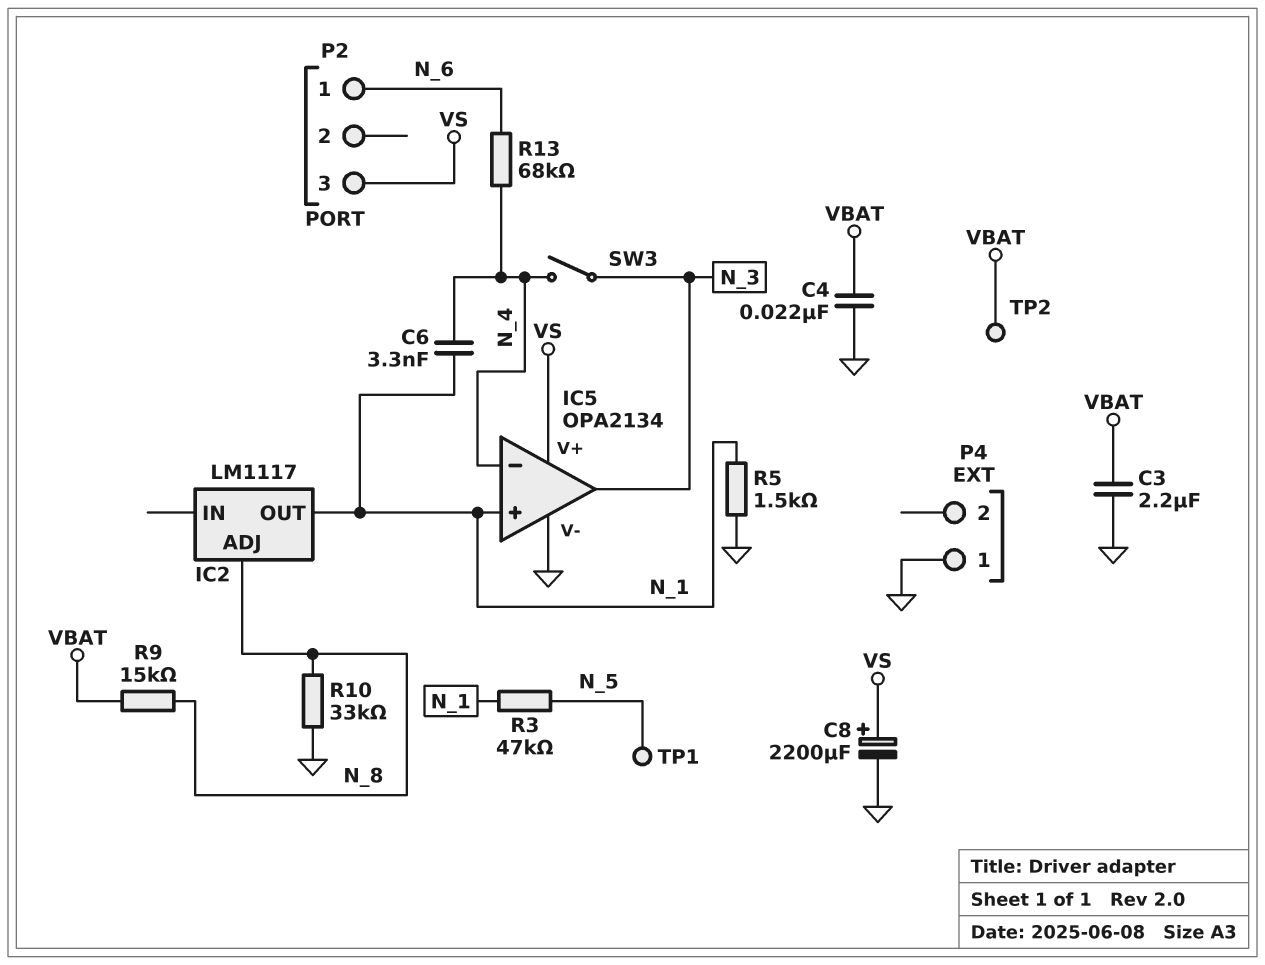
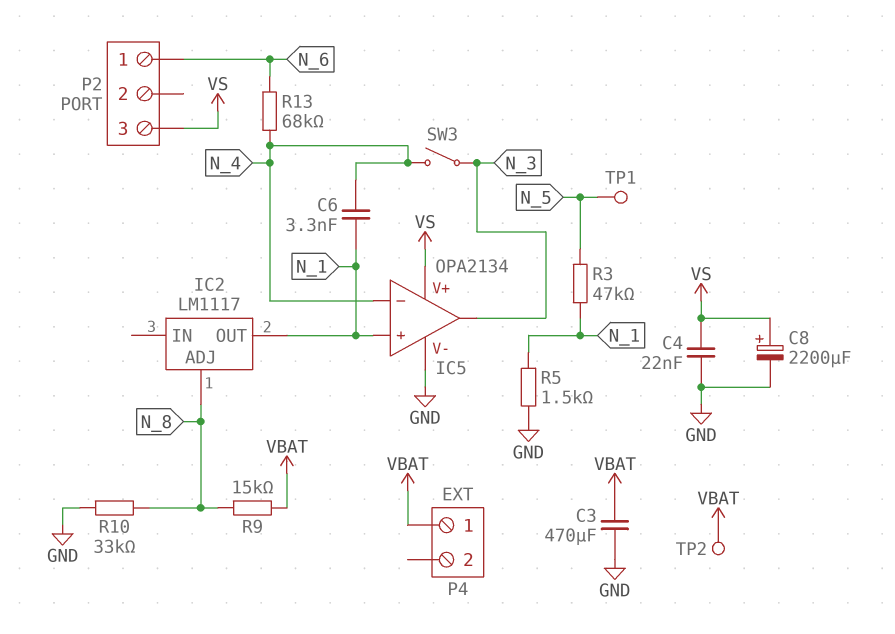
C3: 2.2uF (GND, VBAT) -> 470uF (GND, VBAT)
C4: 22nF (GND, VBAT) -> 22nF (GND, VS)
P4 pin 1: GND -> VBAT

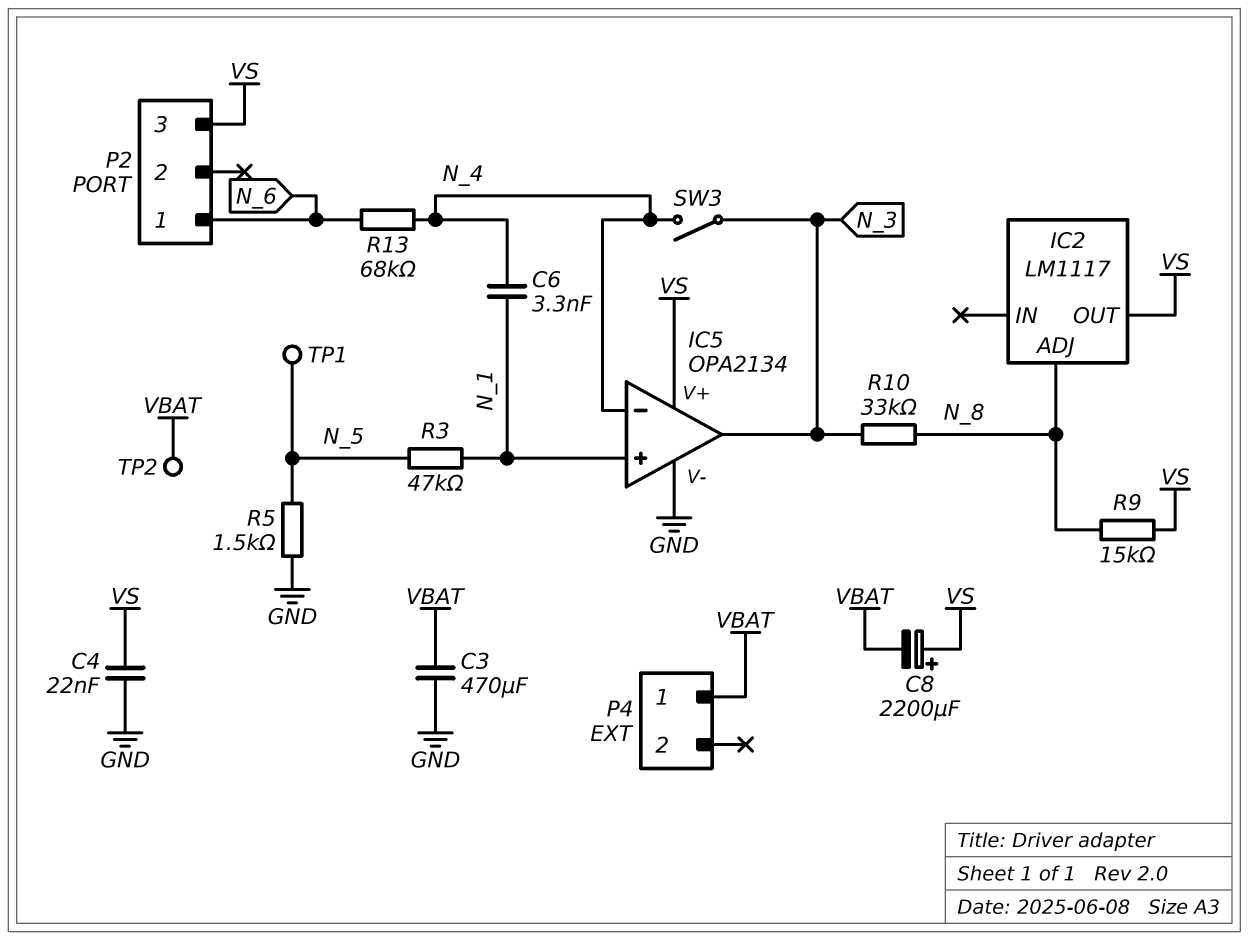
C8: 2200uF (plus VS, minus GND) -> 2200uF (plus VS, minus VBAT)
IC2 pin OUT: N_1 -> VS
R5: 1.5k (GND, N_1) -> 1.5k (GND, N_5)
R9: 15k (N_8, VBAT) -> 15k (N_8, VS)
R10: 33k (GND, N_8) -> 33k (N_3, N_8)

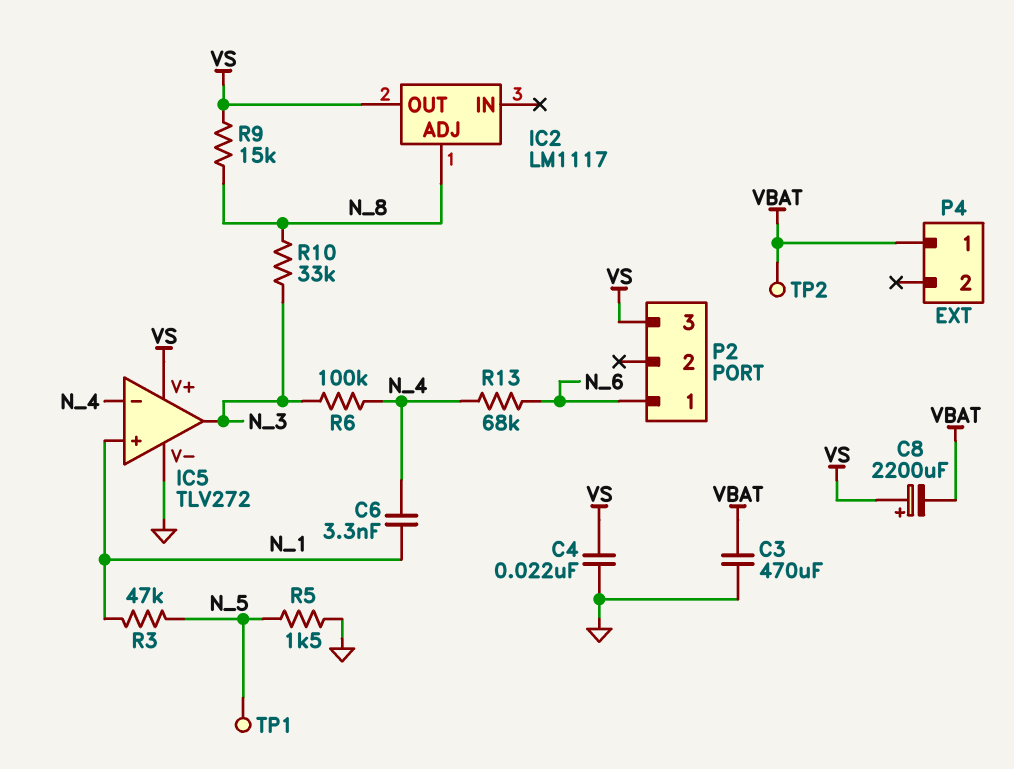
IC5: OPA2134 -> TLV272
R6: none -> 100k (N_3, N_4)
SW3: switch (N_3, N_4) -> none

